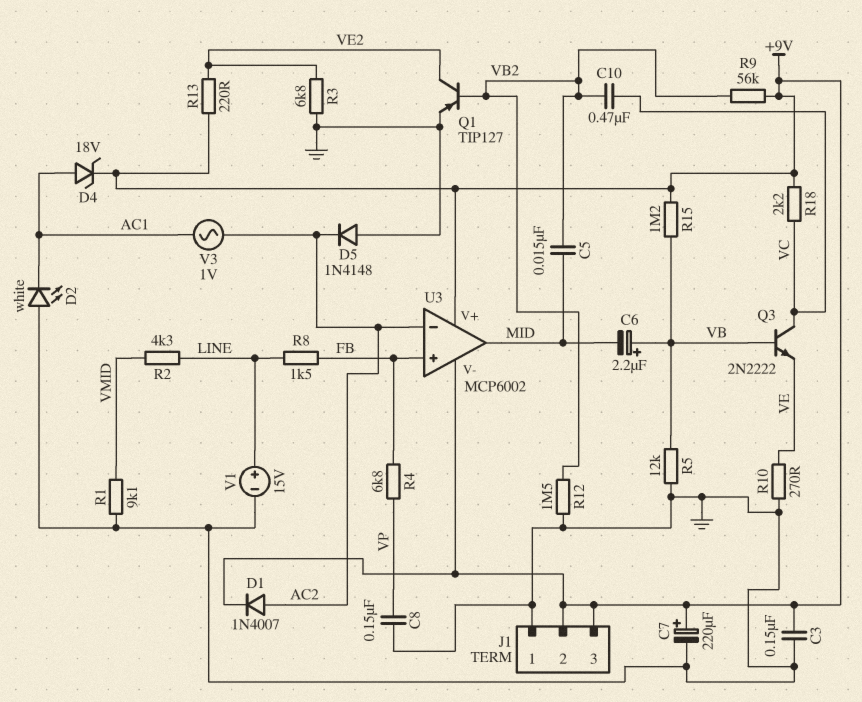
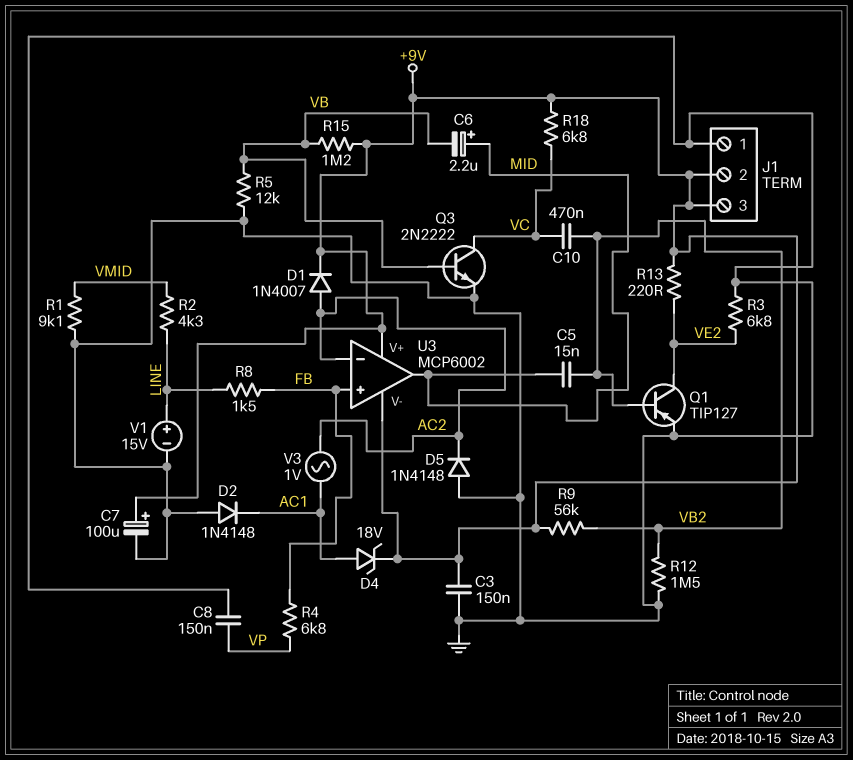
C6: 2.2uF (plus VB, minus MID) -> 2.2uF (plus MID, minus VB)
C7: 220uF (plus +9V, minus GND) -> 100uF (plus +9V, minus GND)
D2: LED white (A GND, K AC1) -> diode 1N4148 (A GND, K AC1)
Q3: NPN 2N2222 (B VB, C VC, E VE) -> NPN 2N2222 (B VB, C VC, E GND)
R10: 270 (GND, VE) -> none
R18: 2.2k (+9V, VC) -> 6.8k (+9V, VC)

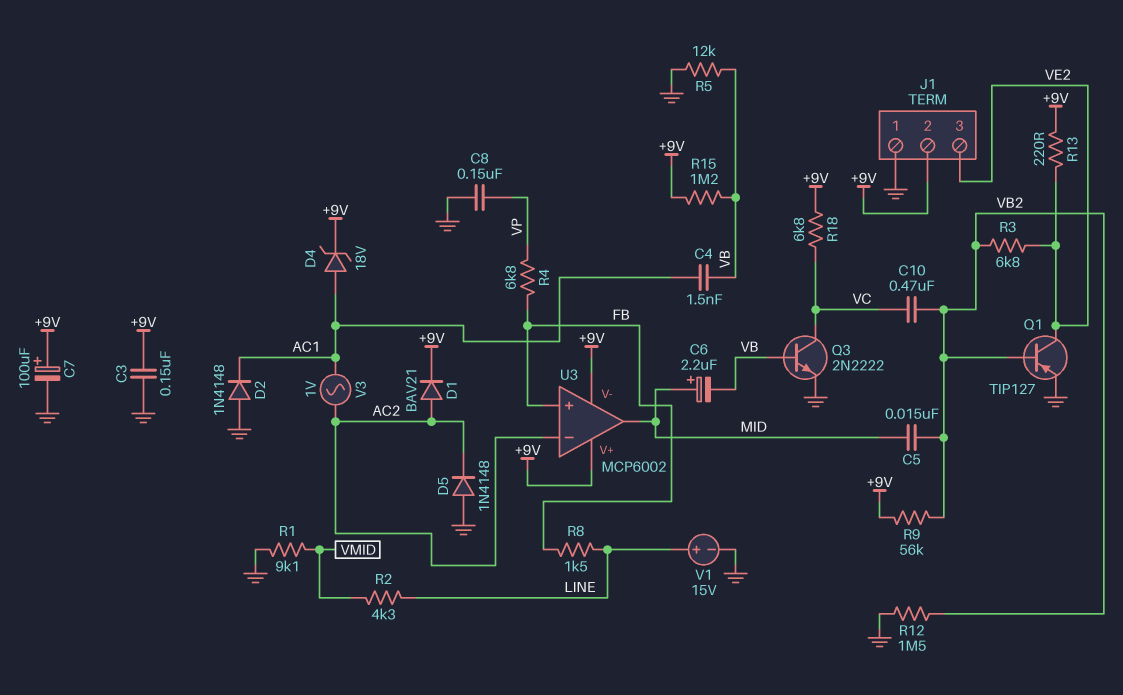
C4: none -> 1.5nF (AC1, VB)
D1: diode 1N4007 (A AC2, K +9V) -> diode BAV21 (A AC2, K +9V)
J1 pin 3: +9V -> VE2
R3: 6.8k (GND, VE2) -> 6.8k (VB2, VE2)

